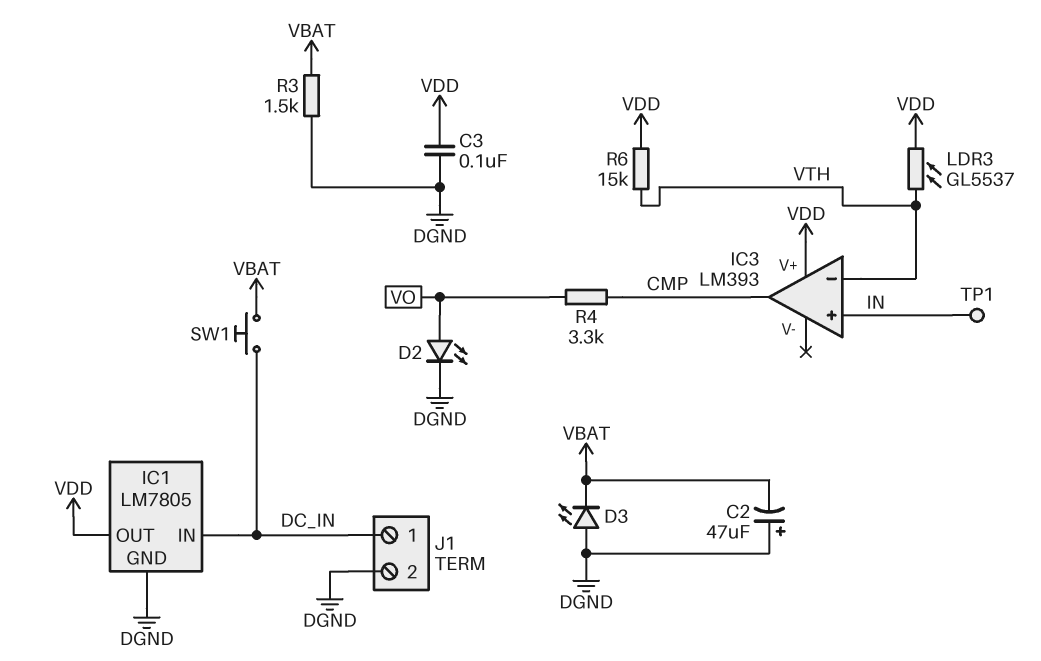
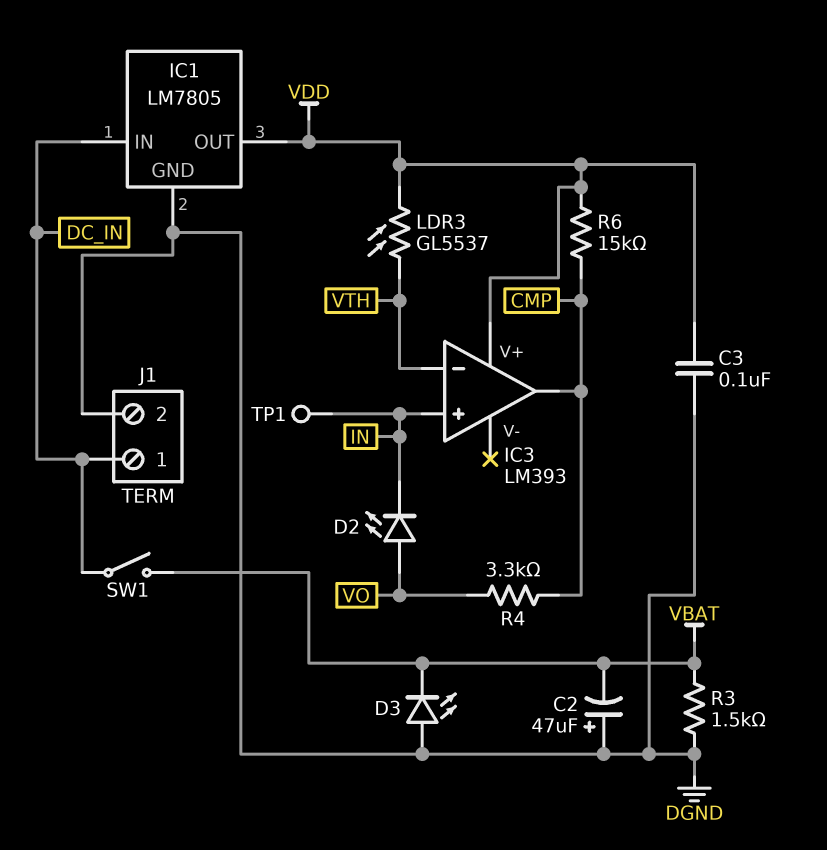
D2: LED (A VO, K DGND) -> LED (A VO, K IN)
R6: 15k (VDD, VTH) -> 15k (CMP, VDD)
SW1: button (DC_IN, VBAT) -> switch (DC_IN, VBAT)

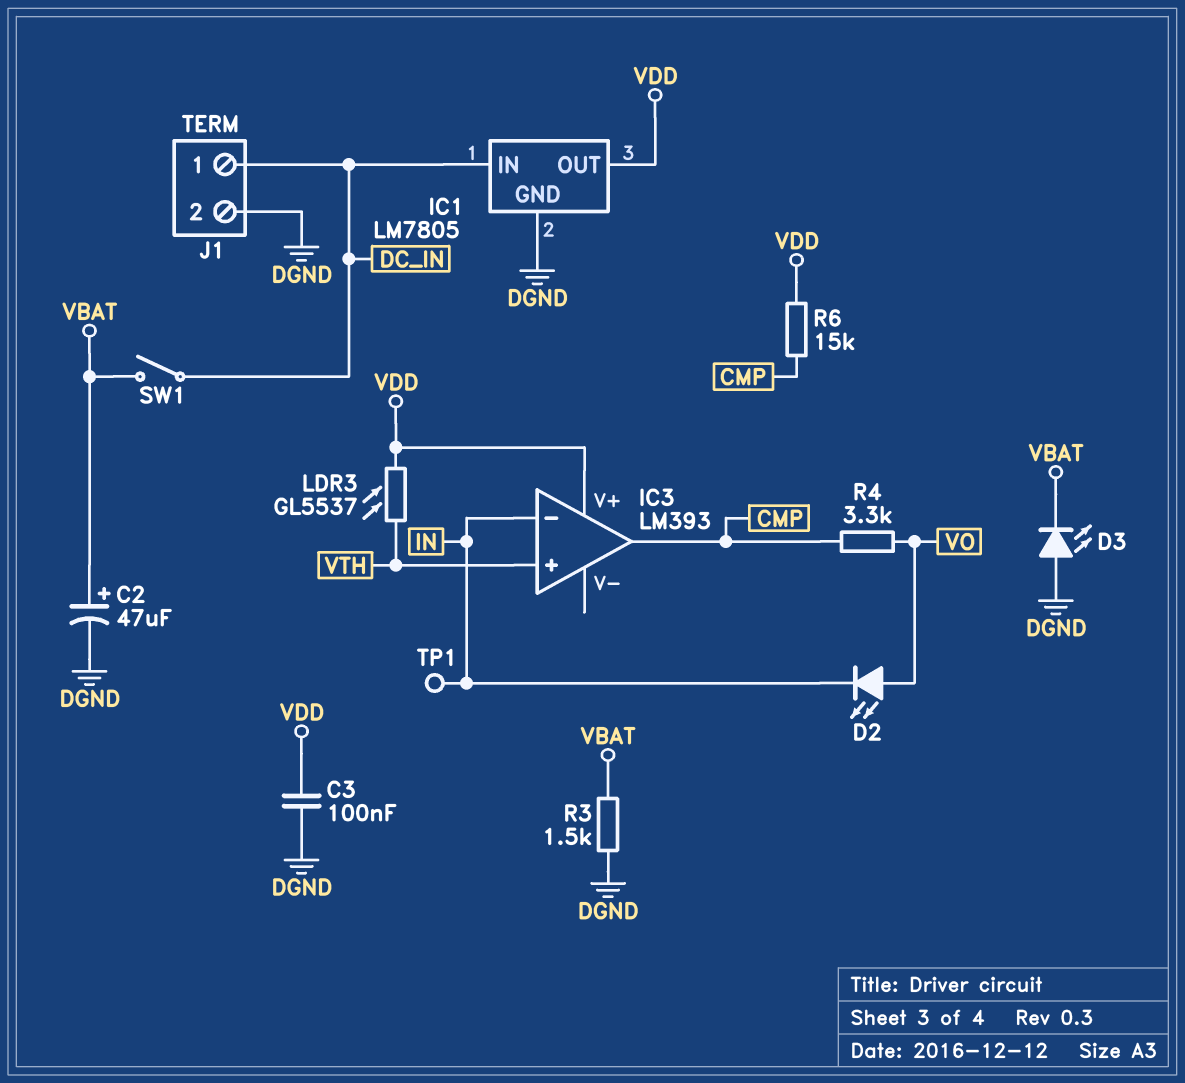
C2: 47uF (plus DGND, minus VBAT) -> 47uF (plus VBAT, minus DGND)
IC3 pin in+: IN -> VTH
IC3 pin in-: VTH -> IN

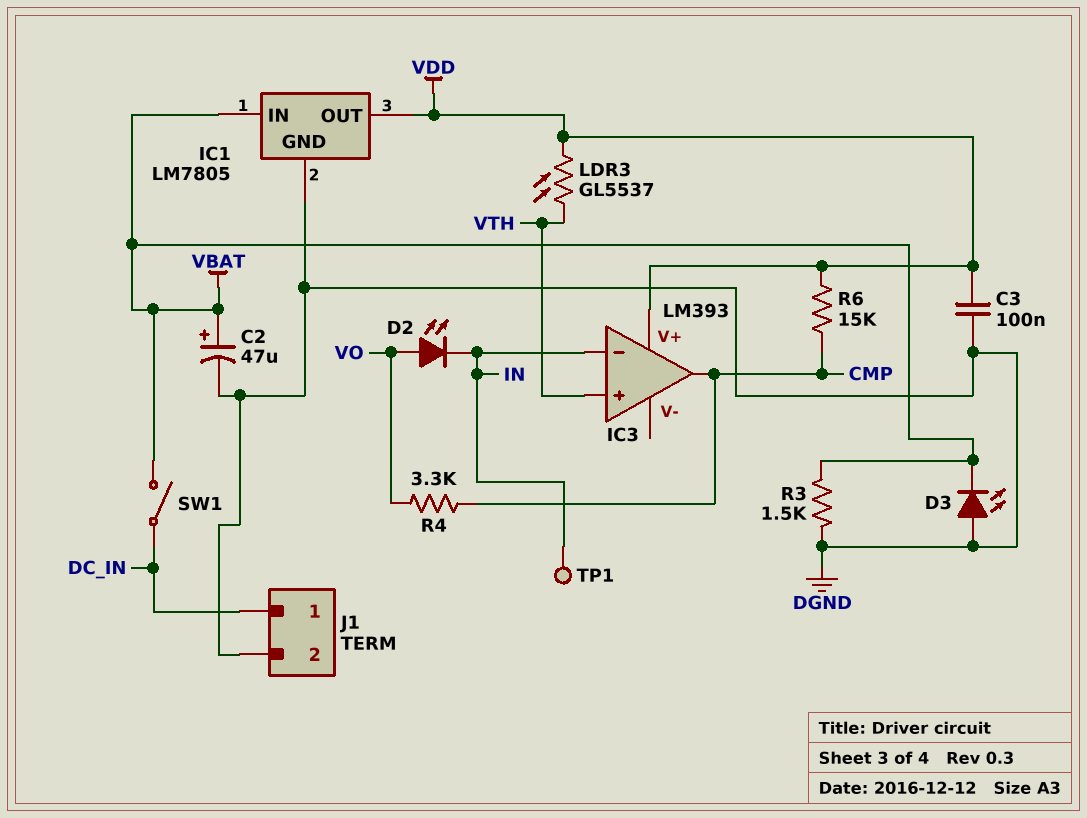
IC1 pin IN: DC_IN -> VBAT

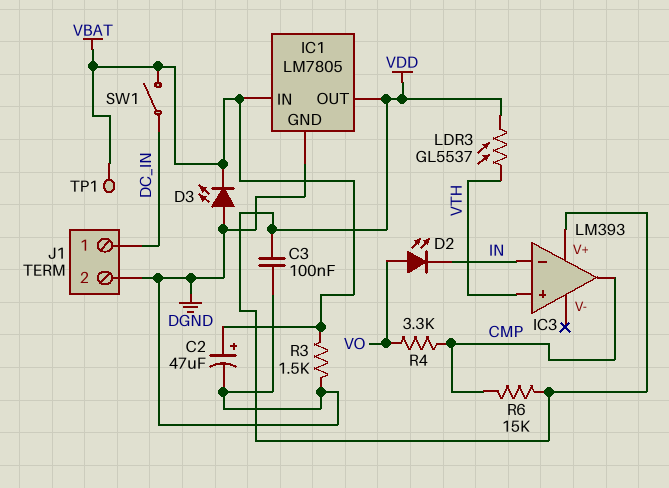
TP1: test point (IN) -> test point (VBAT)

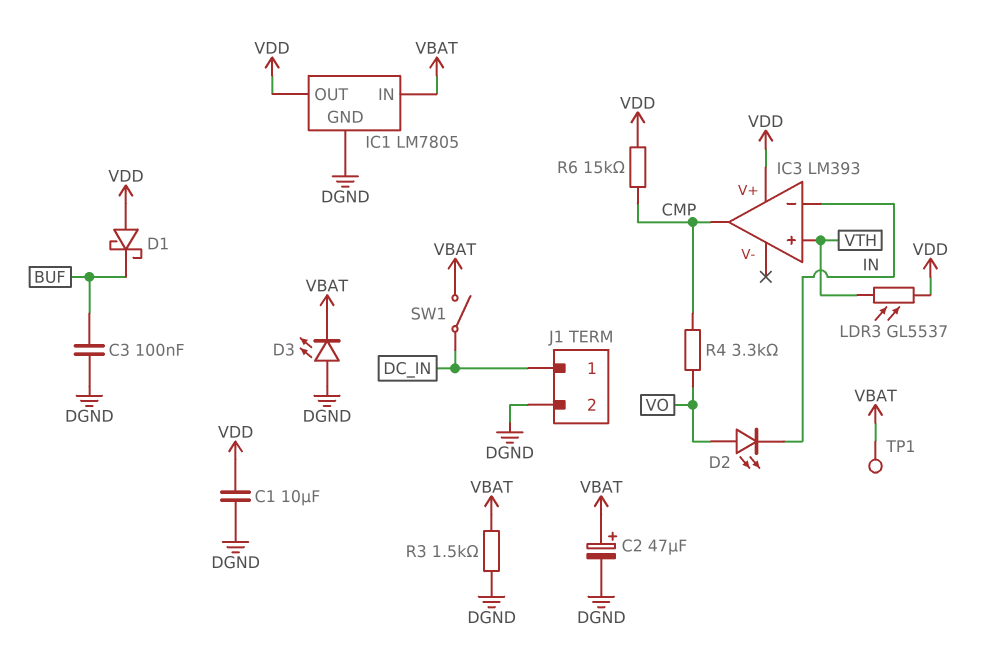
C1: none -> 10uF (DGND, VDD)
C3: 100nF (DGND, VDD) -> 100nF (BUF, DGND)
D1: none -> schottky (A VDD, K BUF)

